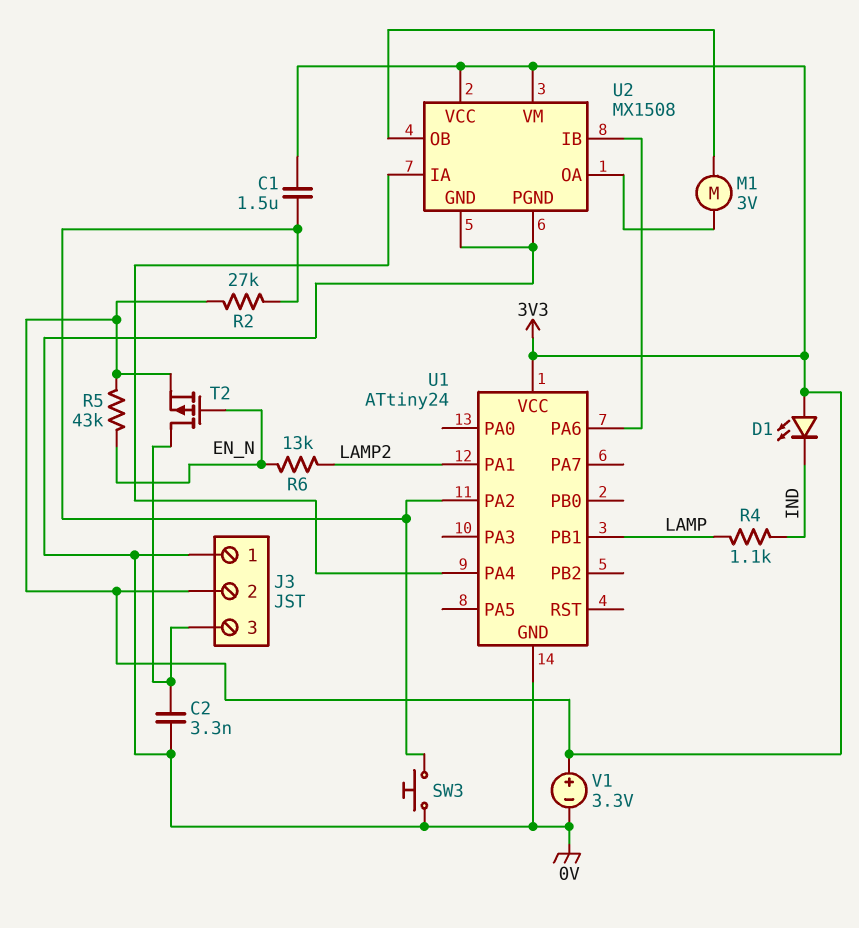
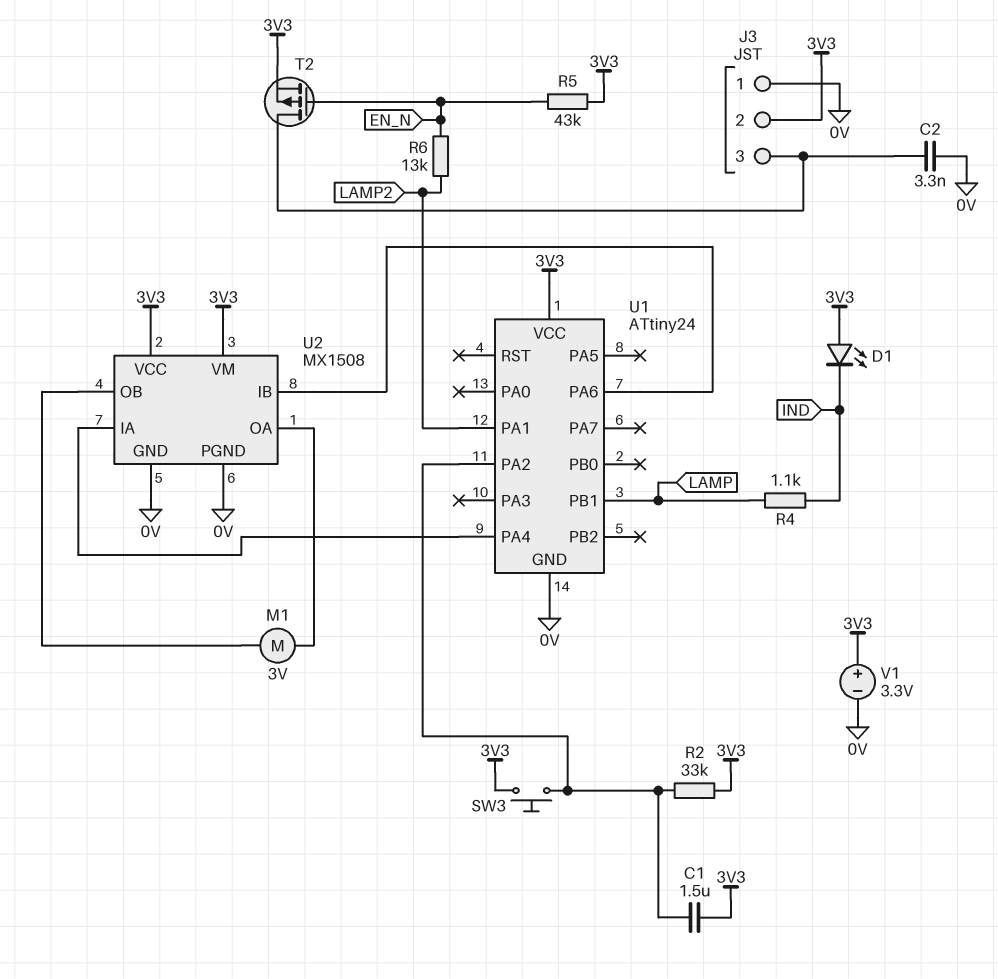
R2: 27k (3V3, U1/PA2) -> 33k (3V3, U1/PA2)
SW3: button (0V, U1/PA2) -> button (3V3, U1/PA2)

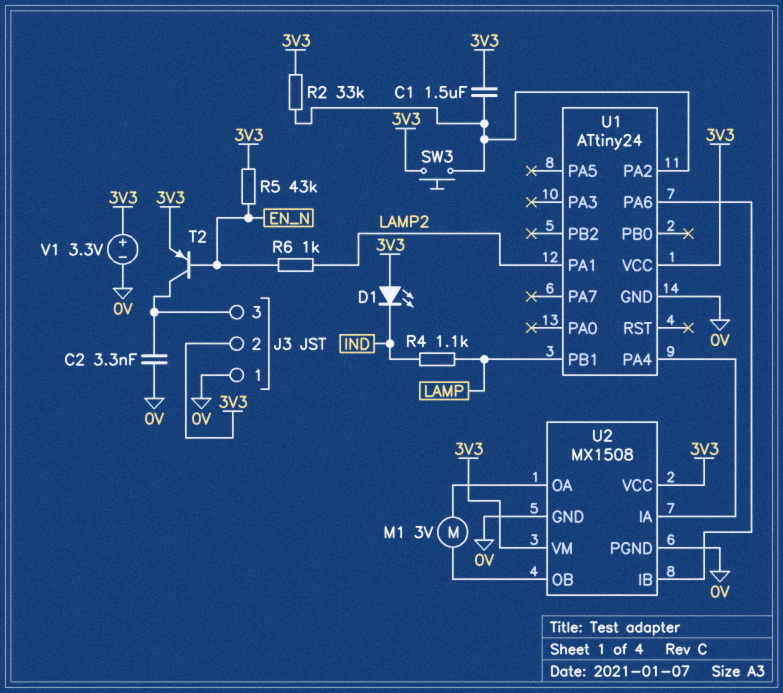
R6: 13k (EN_N, LAMP2) -> 1k (EN_N, LAMP2)
T2: PMOS (G EN_N, D J3/3, S 3V3) -> PNP (B EN_N, C J3/3, E 3V3)

